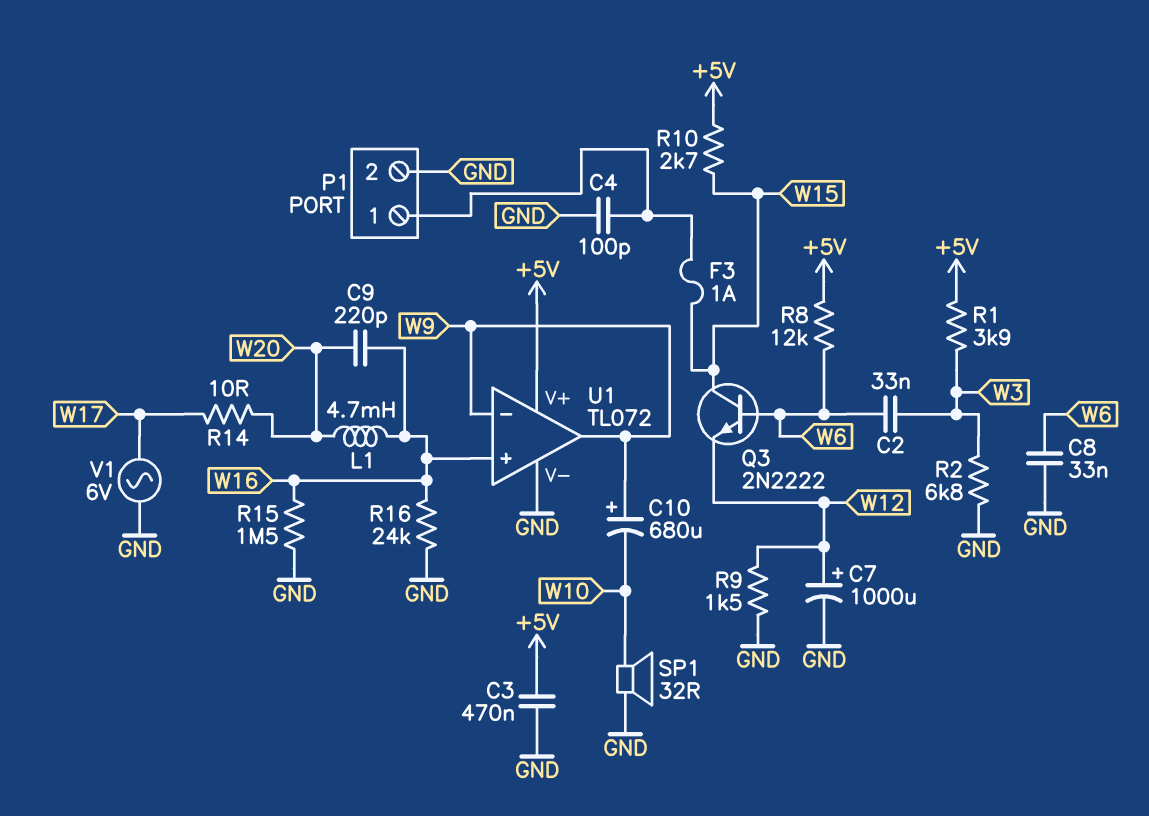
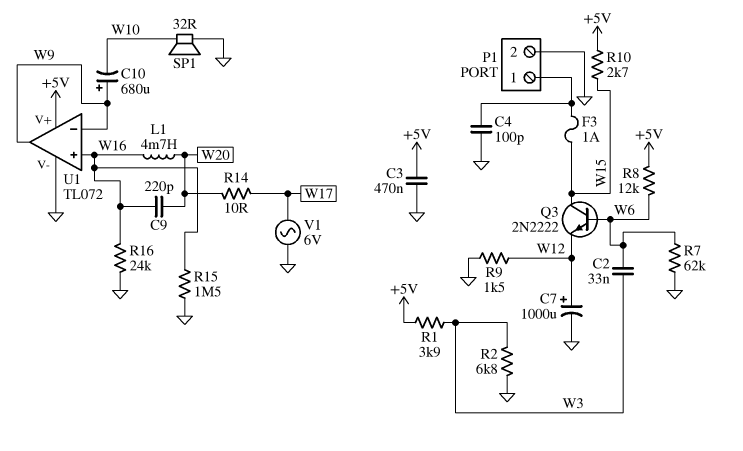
C8: 33nF (GND, W6) -> none
R7: none -> 62k (GND, W6)

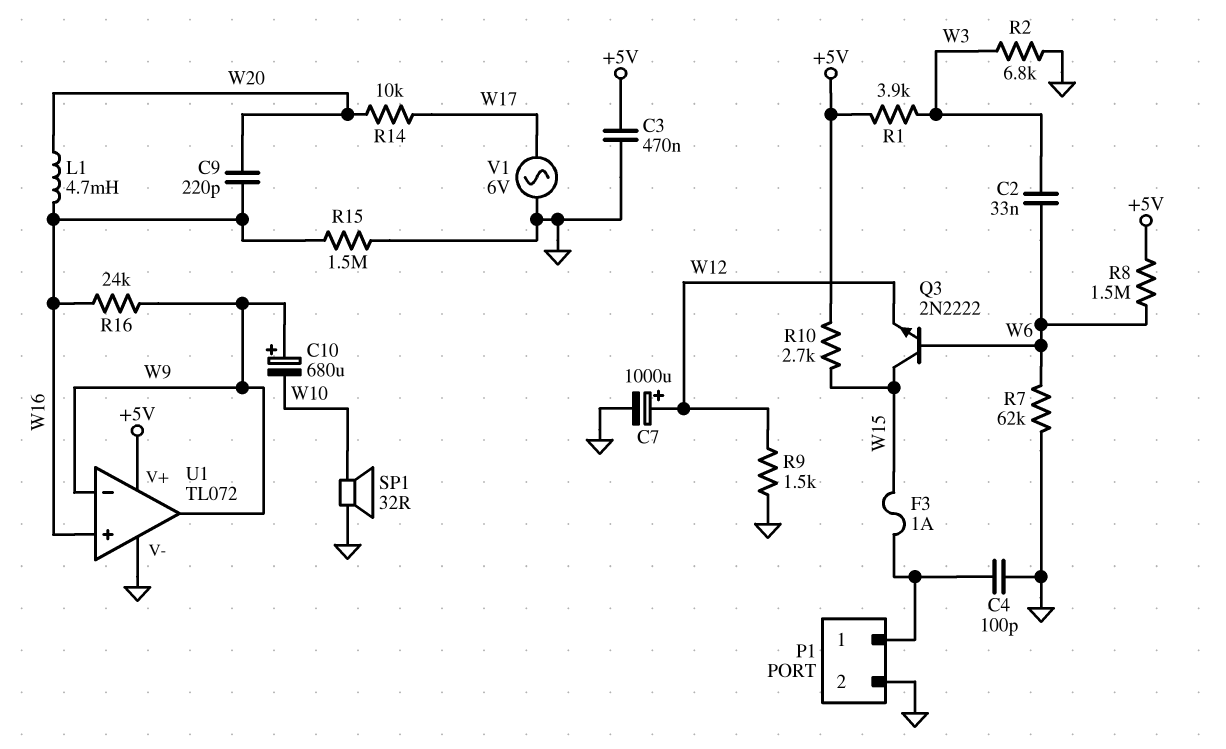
R8: 12k (+5V, W6) -> 1.5M (+5V, W6)
R14: 10 (W17, W20) -> 10k (W17, W20)
R16: 24k (GND, W16) -> 24k (W9, W16)

